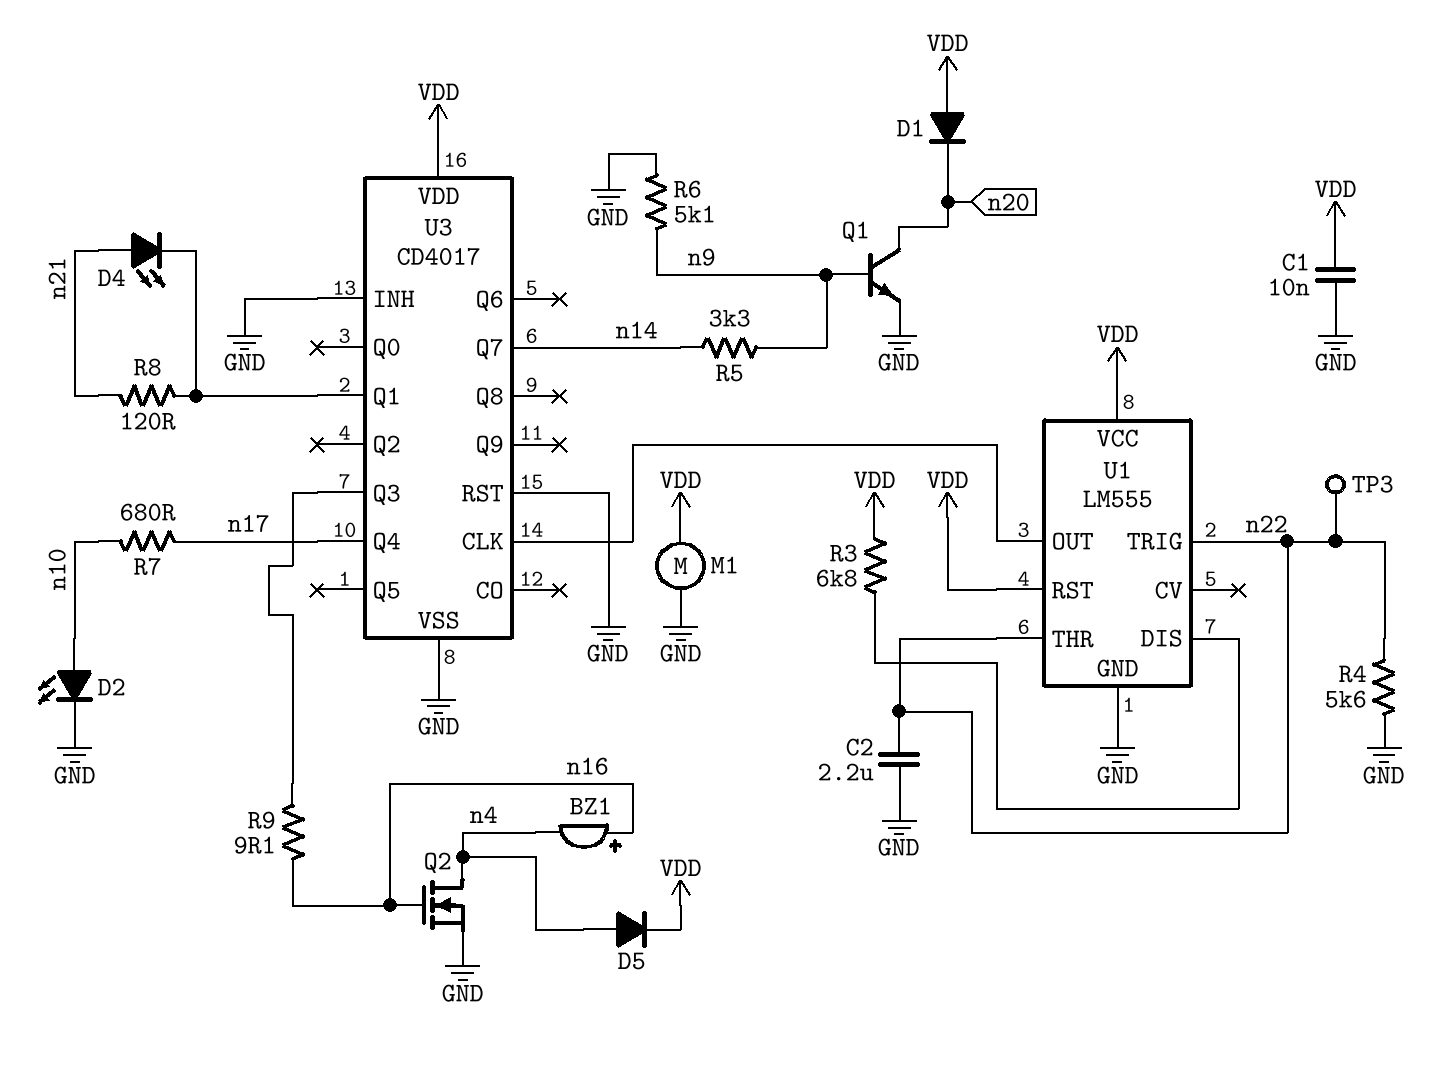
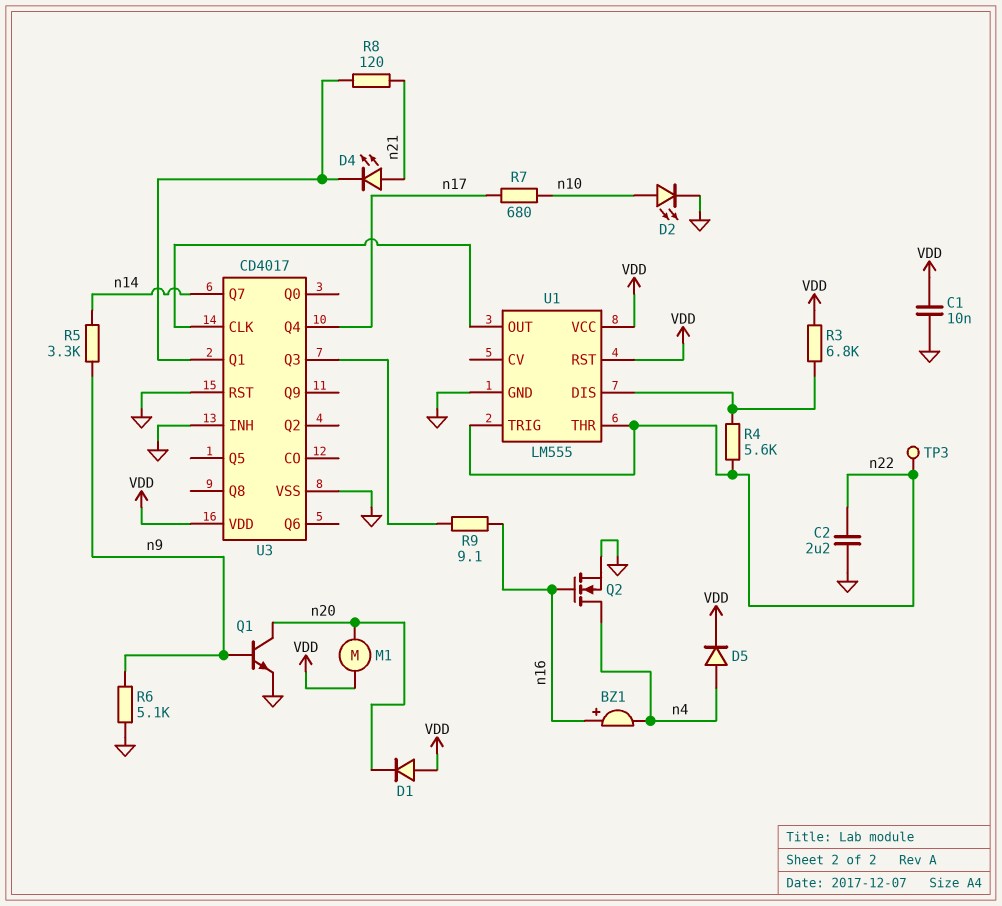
M1: motor (GND, VDD) -> motor (VDD, n20)
R4: 5.6k (GND, n22) -> 5.6k (U1/DIS, n22)

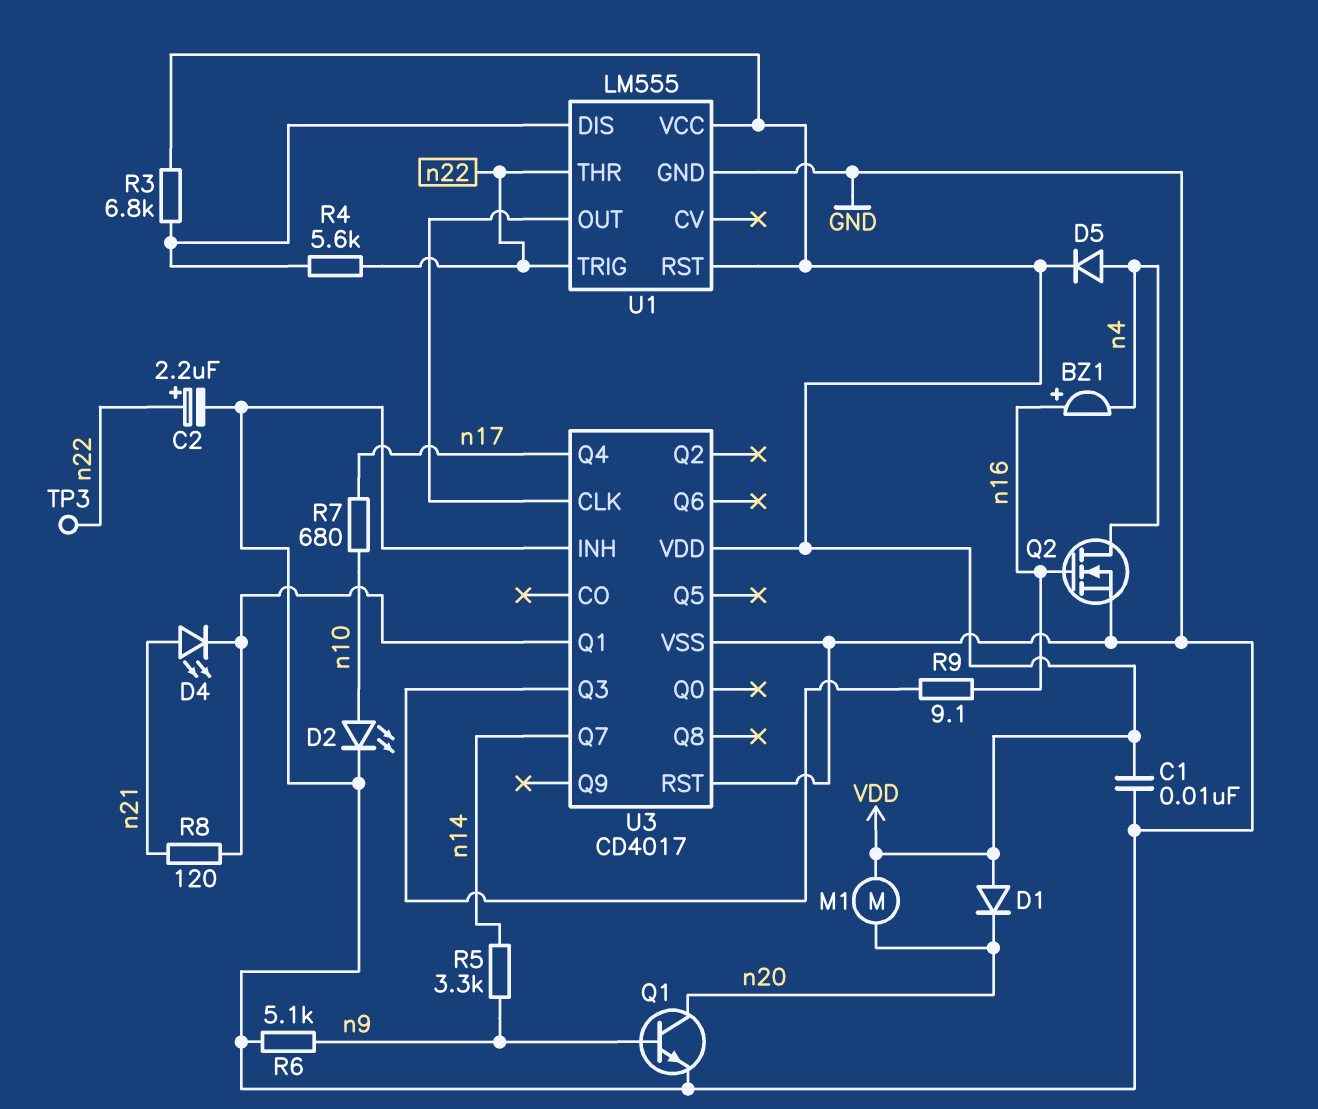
C2: 2.2uF (GND, n22) -> 2.2uF (plus n22, minus GND)

